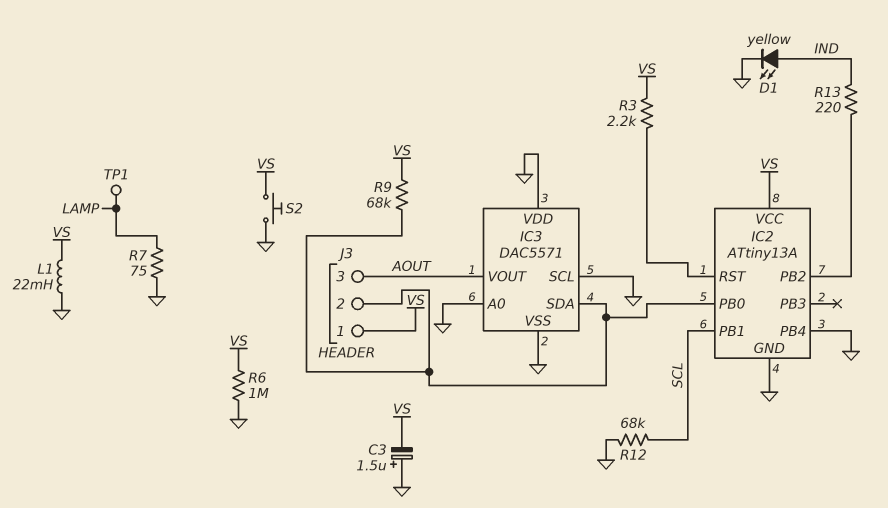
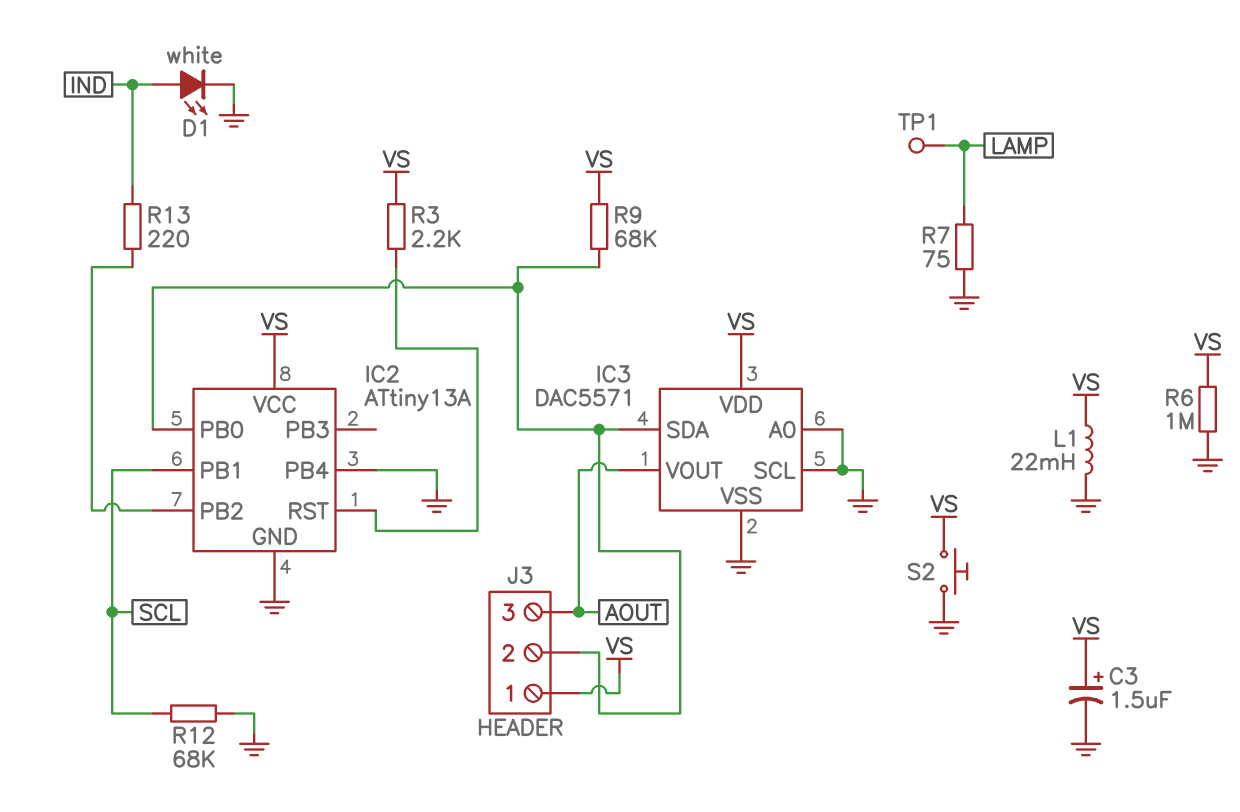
C3: 1.5uF (plus GND, minus VS) -> 1.5uF (plus VS, minus GND)
D1: LED yellow (A IND, K GND) -> LED white (A IND, K GND)
IC3 pin VDD: GND -> VS

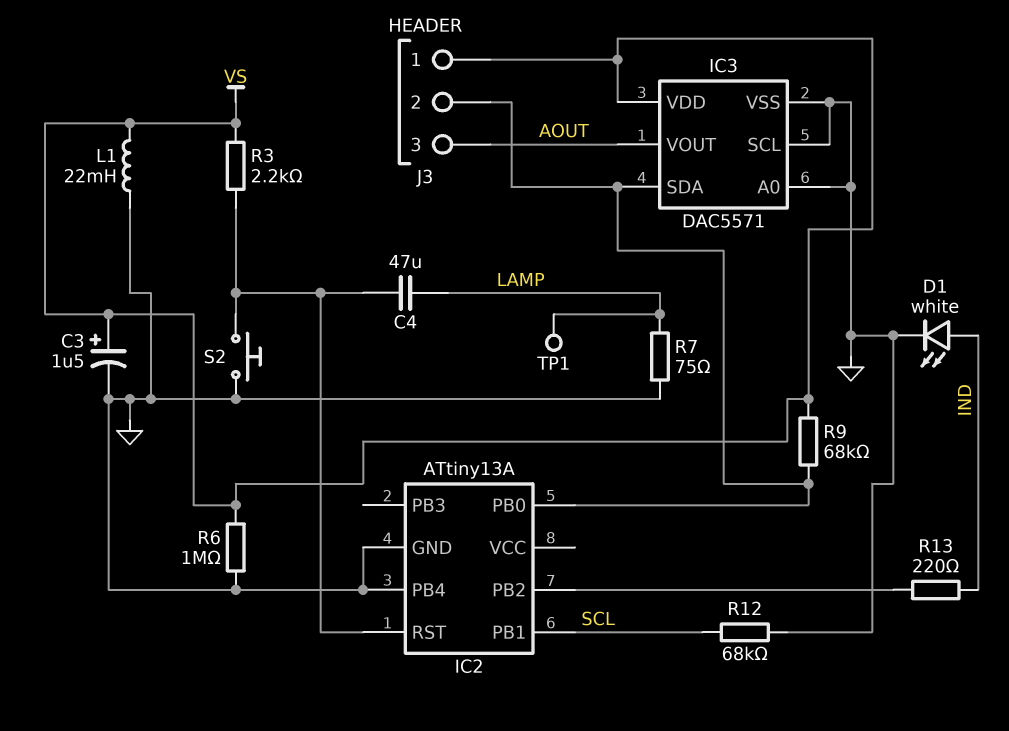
C4: none -> 47uF (IC2/RST, LAMP)
IC2 pin VCC: VS -> none
S2: button (GND, VS) -> button (GND, IC2/RST)

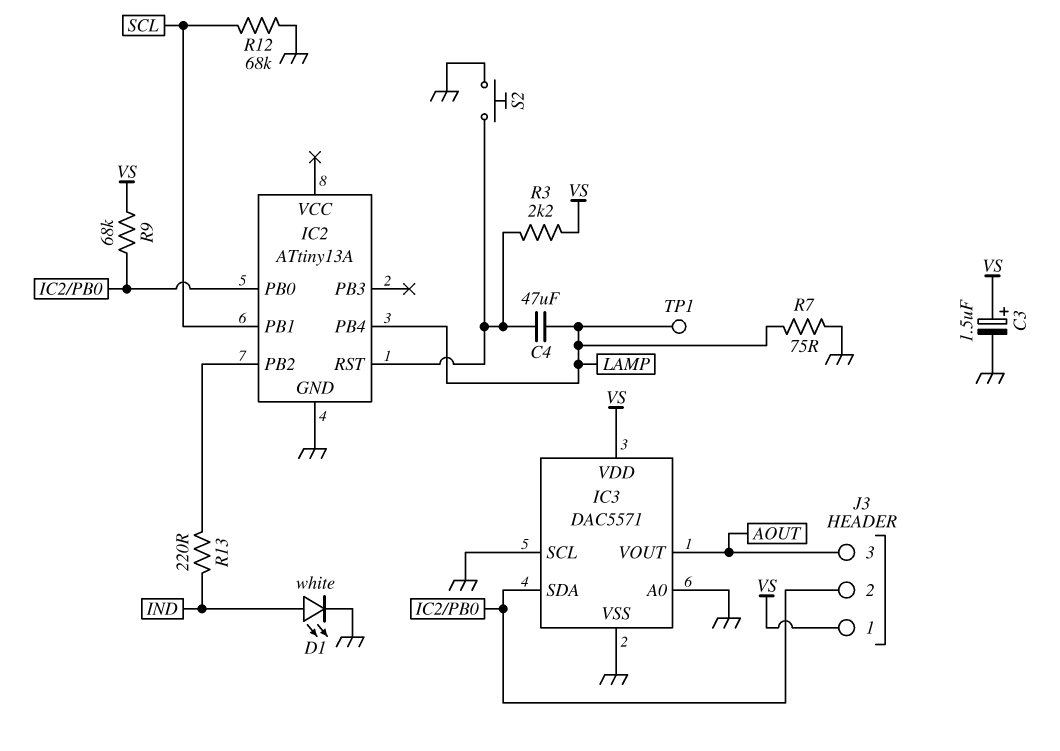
IC2 pin PB4: GND -> LAMP
L1: 22mH (GND, VS) -> none
R6: 1M (GND, VS) -> none

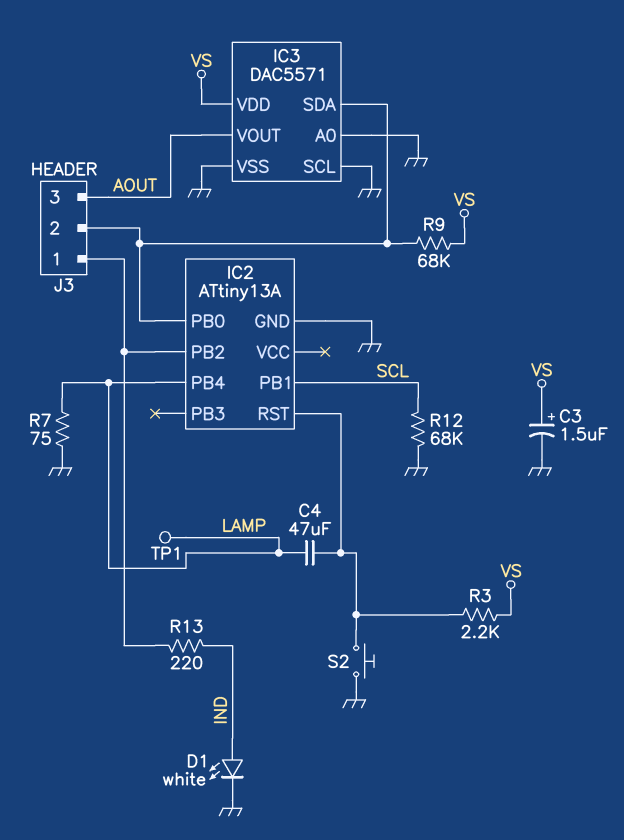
J3 pin 1: VS -> IC2/PB2

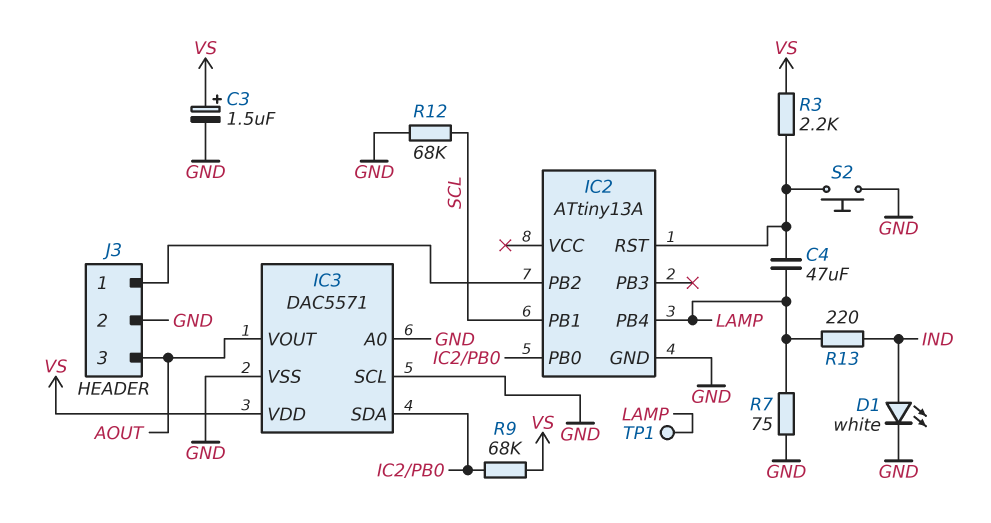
J3 pin 2: IC2/PB0 -> GND
R13: 220 (IC2/PB2, IND) -> 220 (IND, LAMP)

